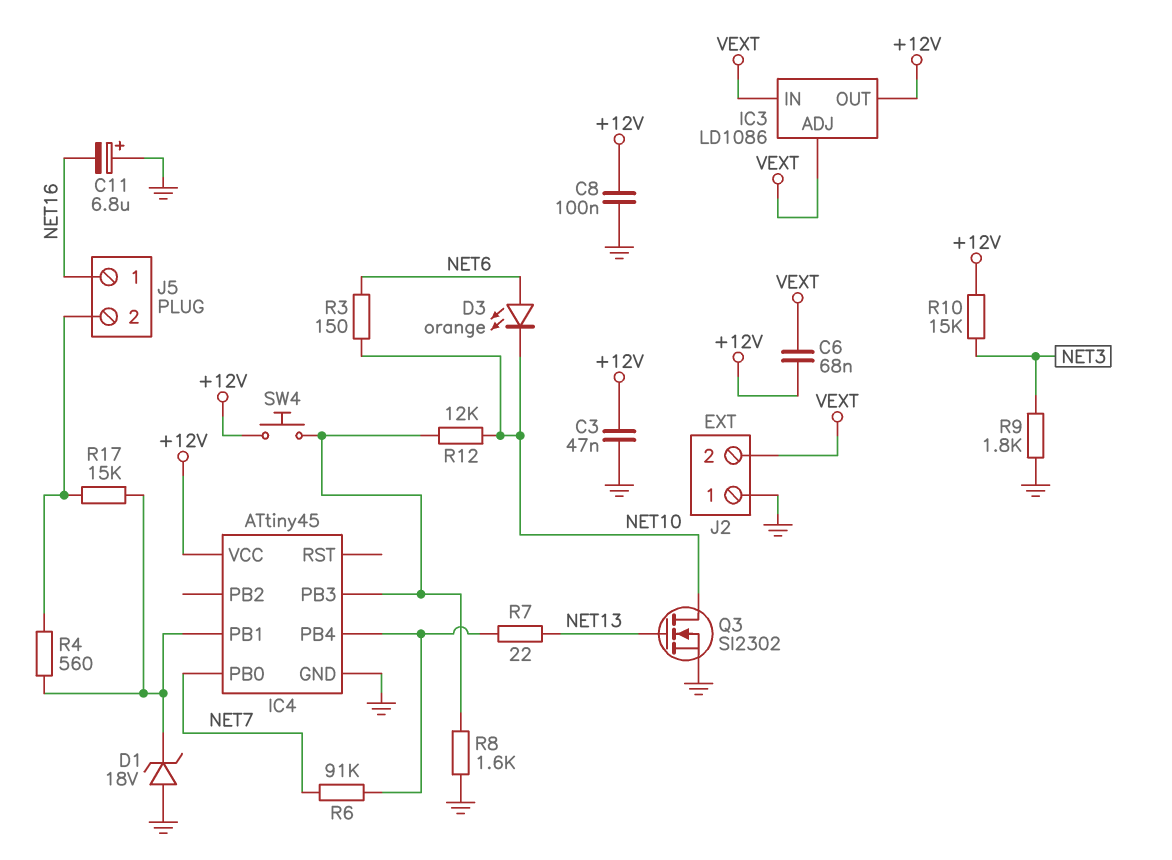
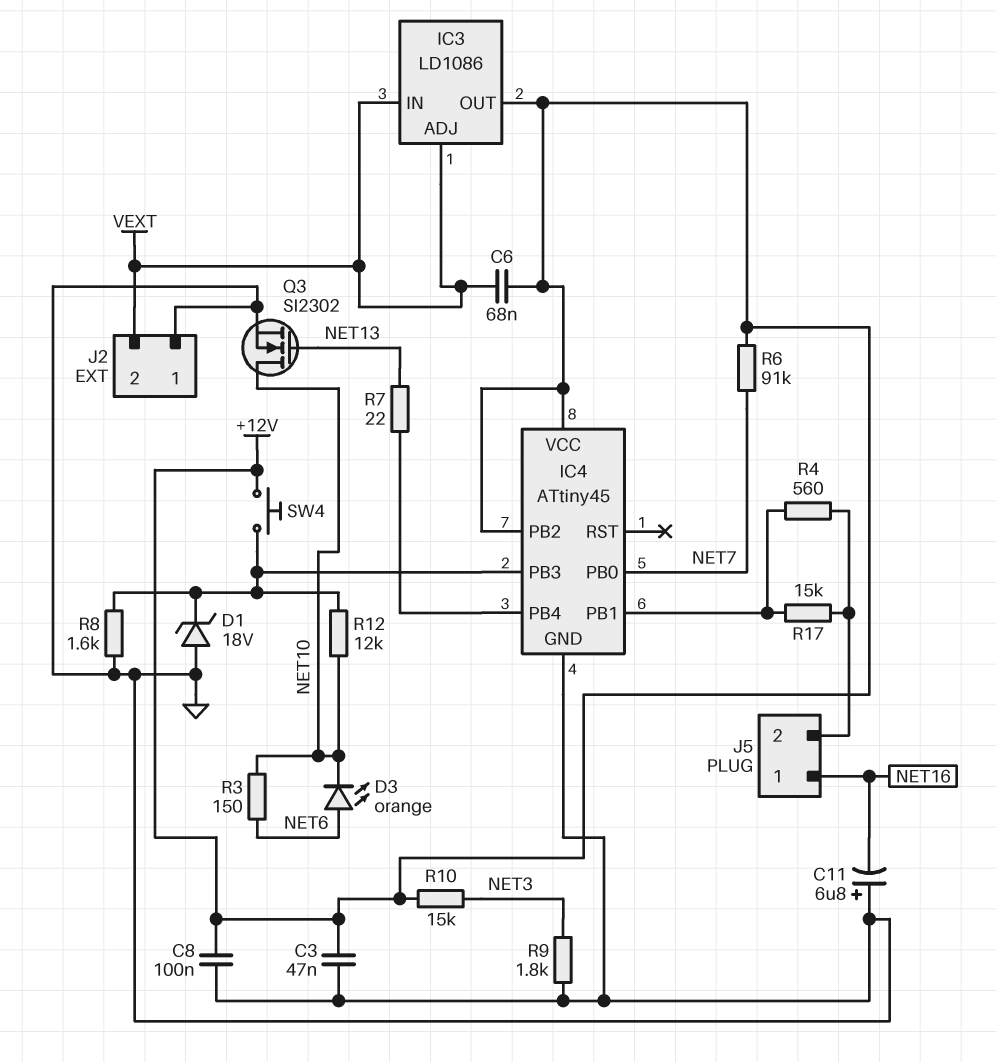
D1: zener 18V (A GND, K IC4/PB1) -> zener 18V (A GND, K IC4/PB3)
IC4 pin PB2: none -> +12V
R6: 91k (IC4/PB4, NET7) -> 91k (+12V, NET7)

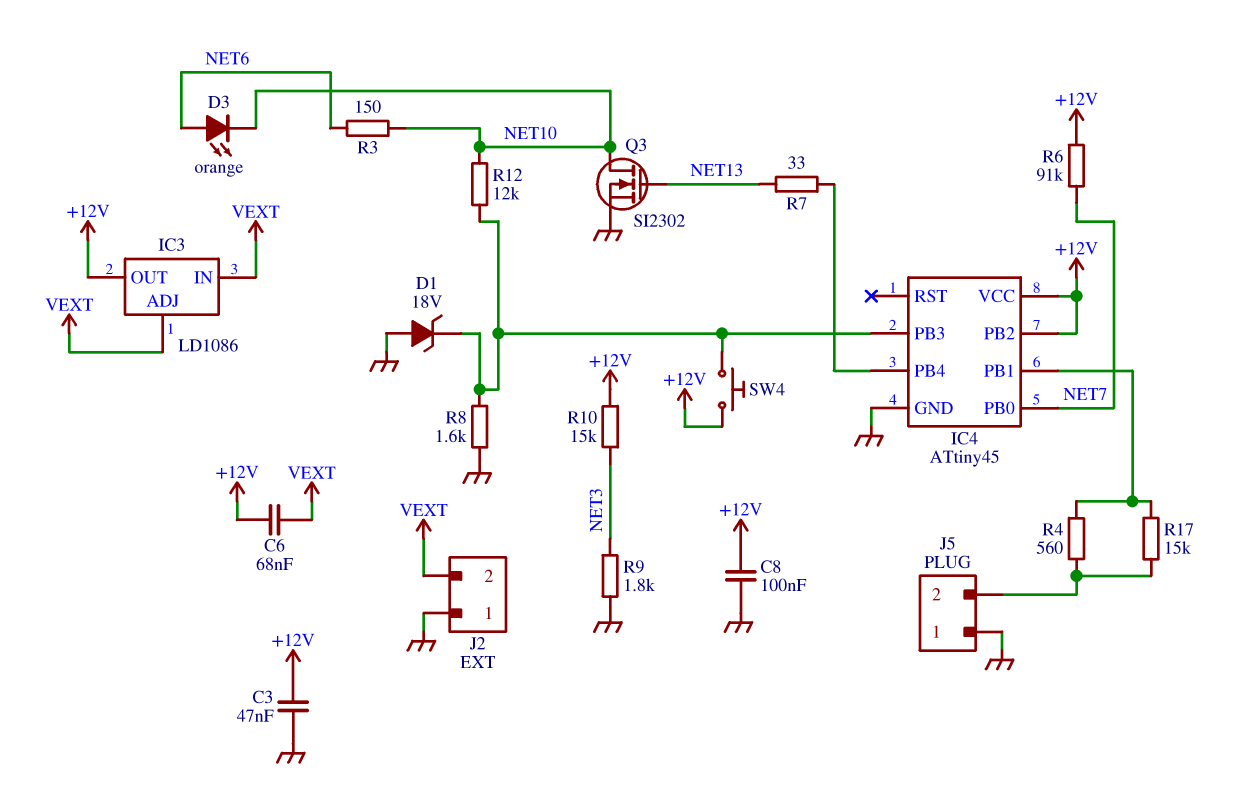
C11: 6.8uF (plus GND, minus NET16) -> none
J5 pin 1: NET16 -> GND
R7: 22 (IC4/PB4, NET13) -> 33 (IC4/PB4, NET13)

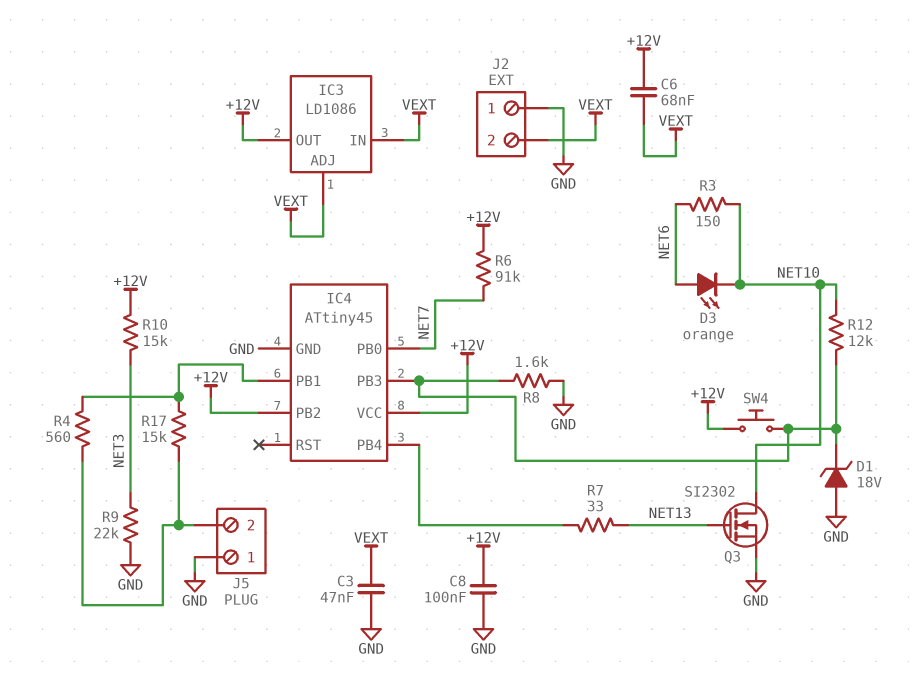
C3: 47nF (+12V, GND) -> 47nF (GND, VEXT)
R9: 1.8k (GND, NET3) -> 22k (GND, NET3)

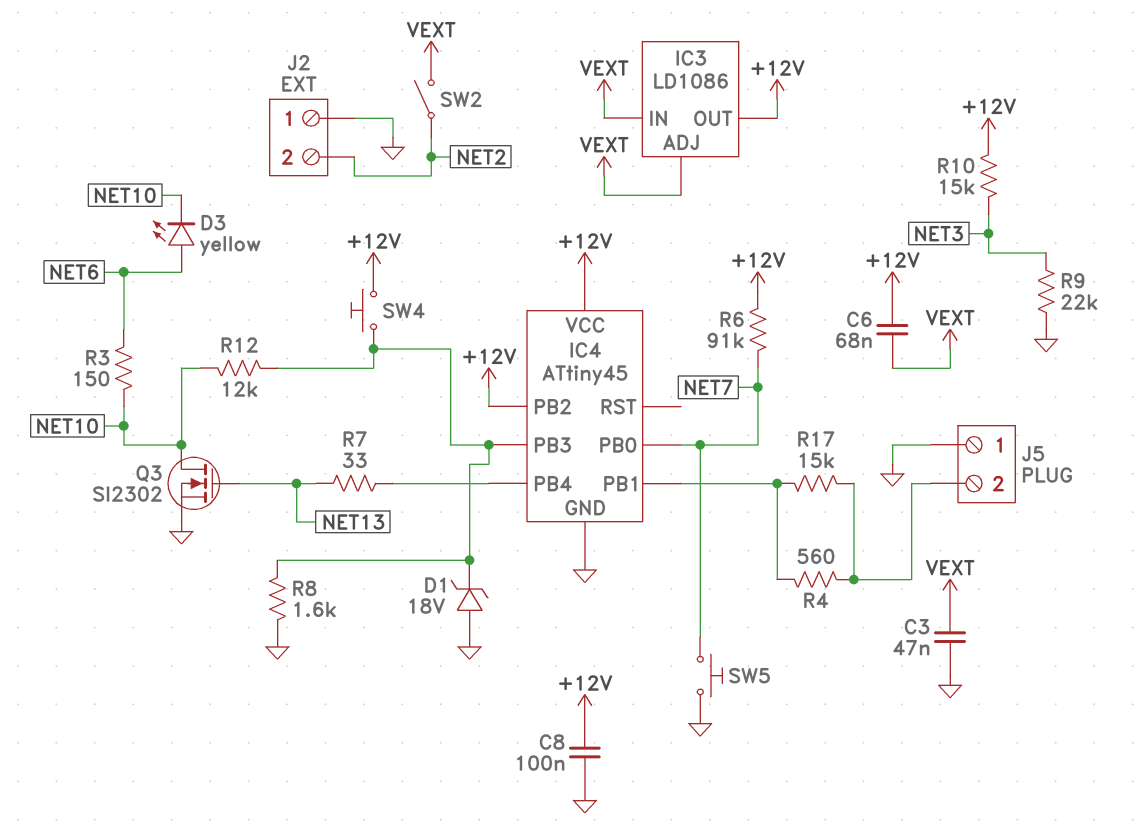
D3: LED orange (A NET6, K NET10) -> LED yellow (A NET6, K NET10)
J2 pin 2: VEXT -> NET2
SW2: none -> switch (NET2, VEXT)
SW5: none -> button (GND, NET7)

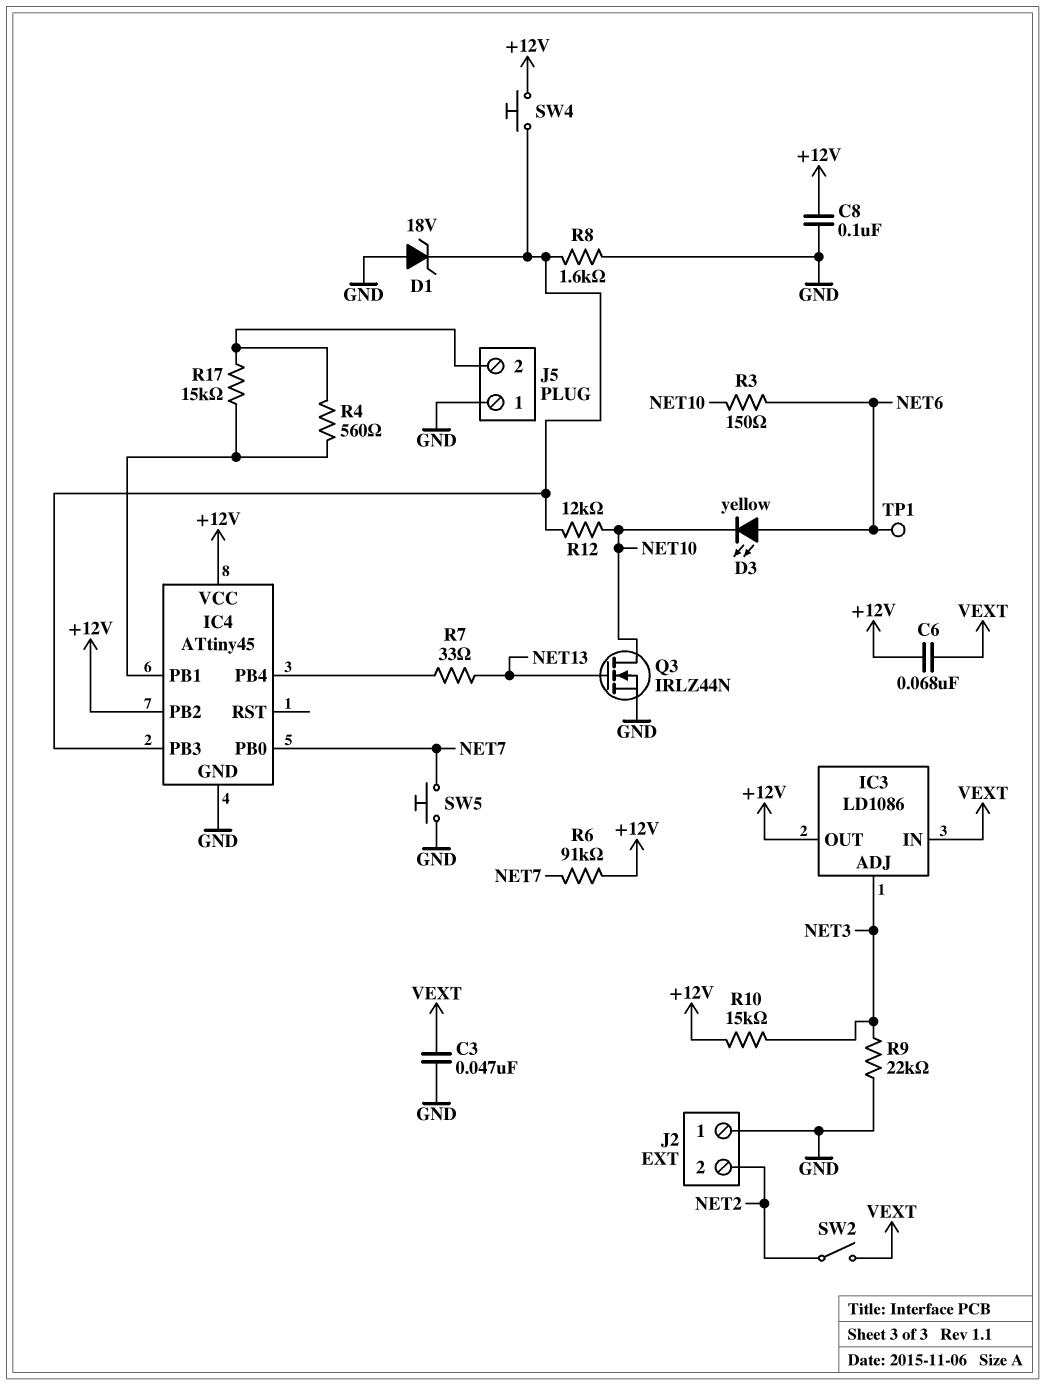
IC3 pin ADJ: VEXT -> NET3
Q3: NMOS SI2302 (G NET13, D NET10, S GND) -> NMOS IRLZ44N (G NET13, D NET10, S GND)
TP1: none -> test point (NET6)

